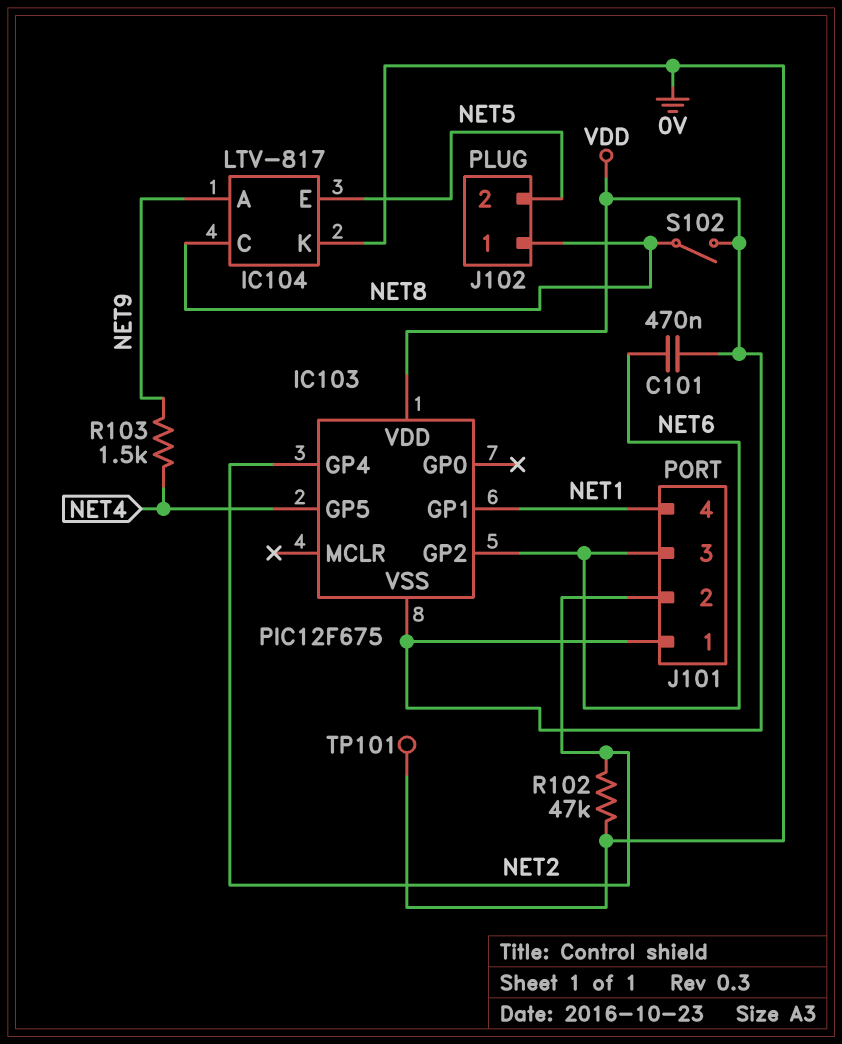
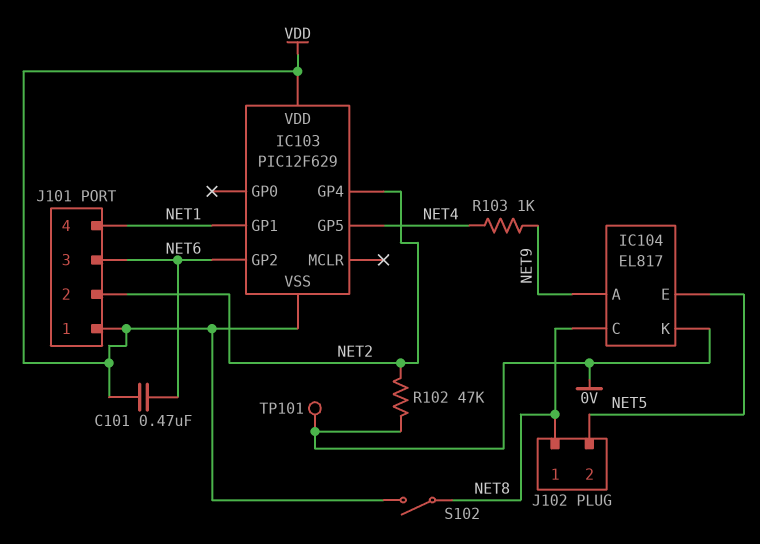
IC103: PIC12F675 -> PIC12F629
IC104: LTV-817 -> EL817
R103: 1.5k (NET4, NET9) -> 1k (NET4, NET9)

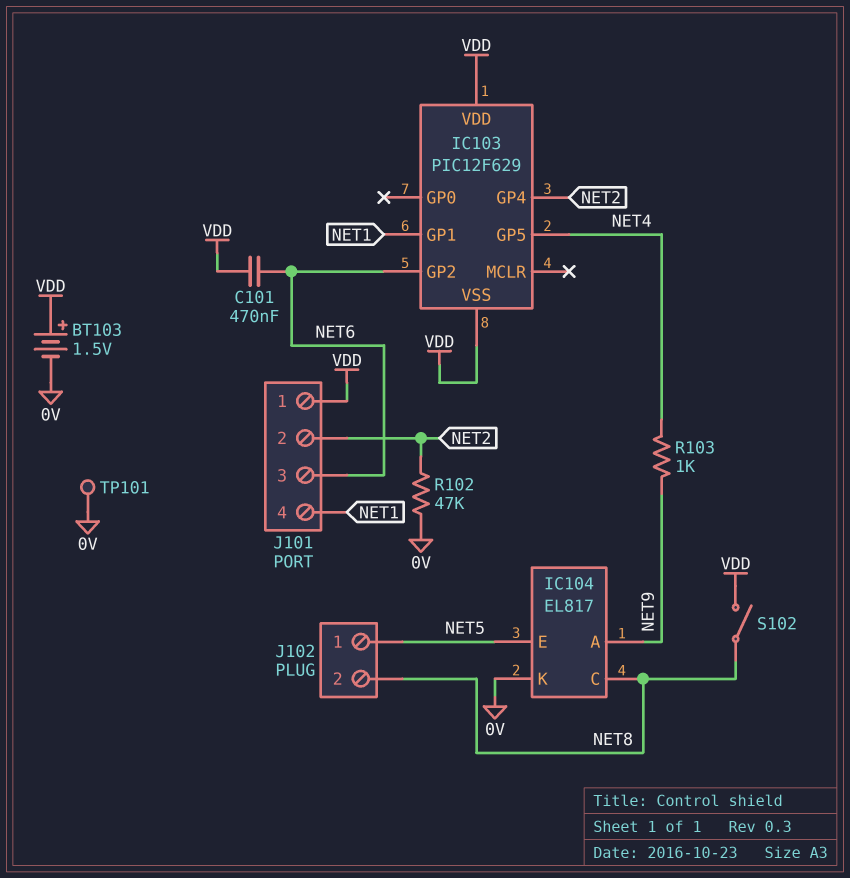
BT103: none -> 1.5V (plus VDD, minus 0V)
J102 pin 1: NET8 -> NET5
J102 pin 2: NET5 -> NET8

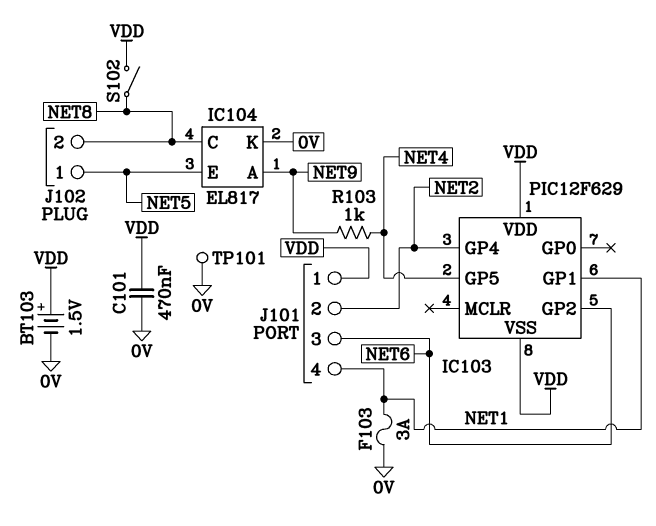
C101: 470nF (NET6, VDD) -> 470nF (0V, VDD)
F103: none -> 3A (0V, NET1)
R102: 47k (0V, NET2) -> none

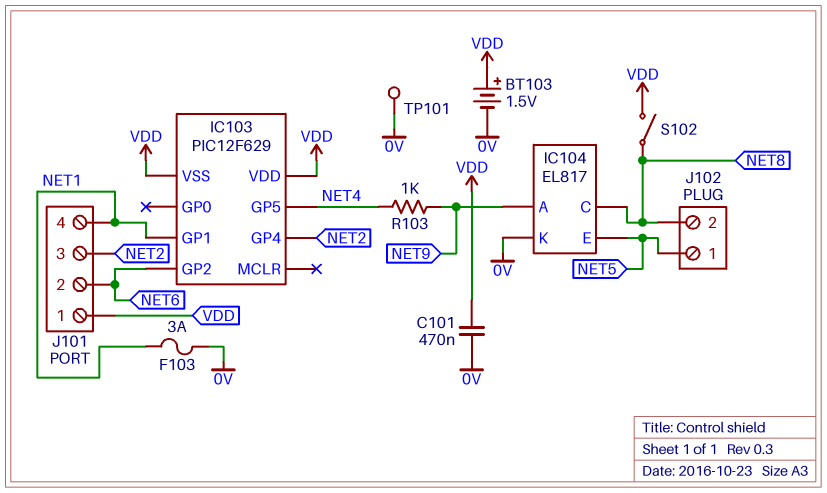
J101 pin 2: NET2 -> NET6
J101 pin 3: NET6 -> NET2

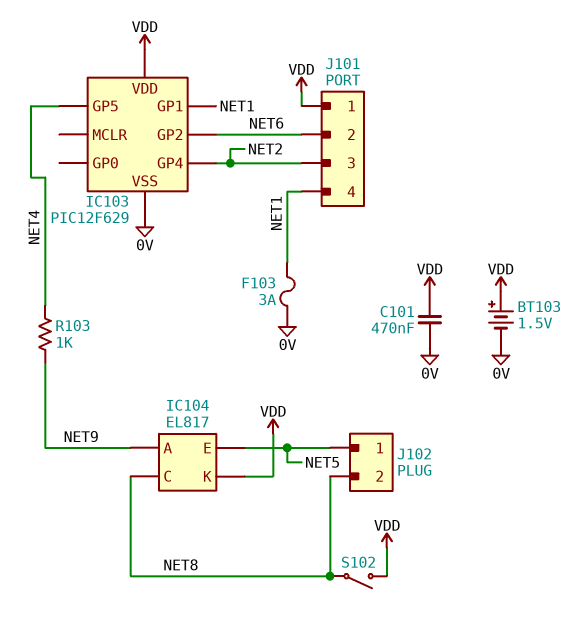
IC103 pin VSS: VDD -> 0V
IC104 pin K: 0V -> VDD
TP101: test point (0V) -> none

